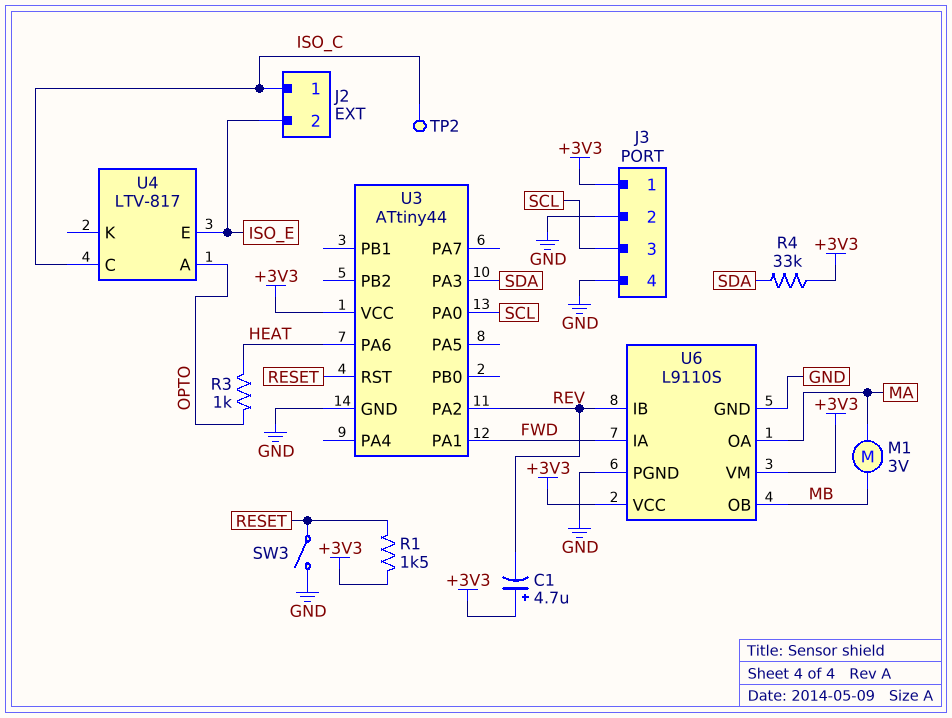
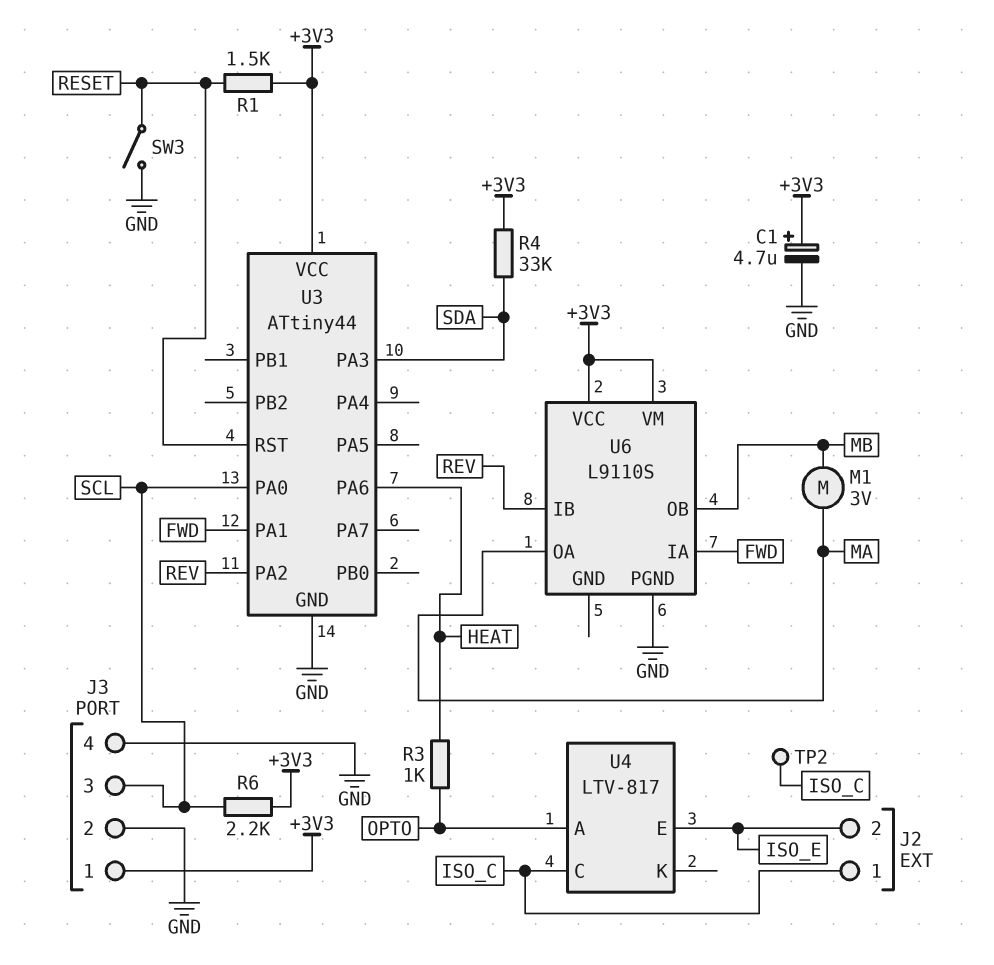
C1: 4.7uF (plus +3V3, minus REV) -> 4.7uF (plus +3V3, minus GND)
R6: none -> 2.2k (+3V3, SCL)
U6 pin GND: GND -> none

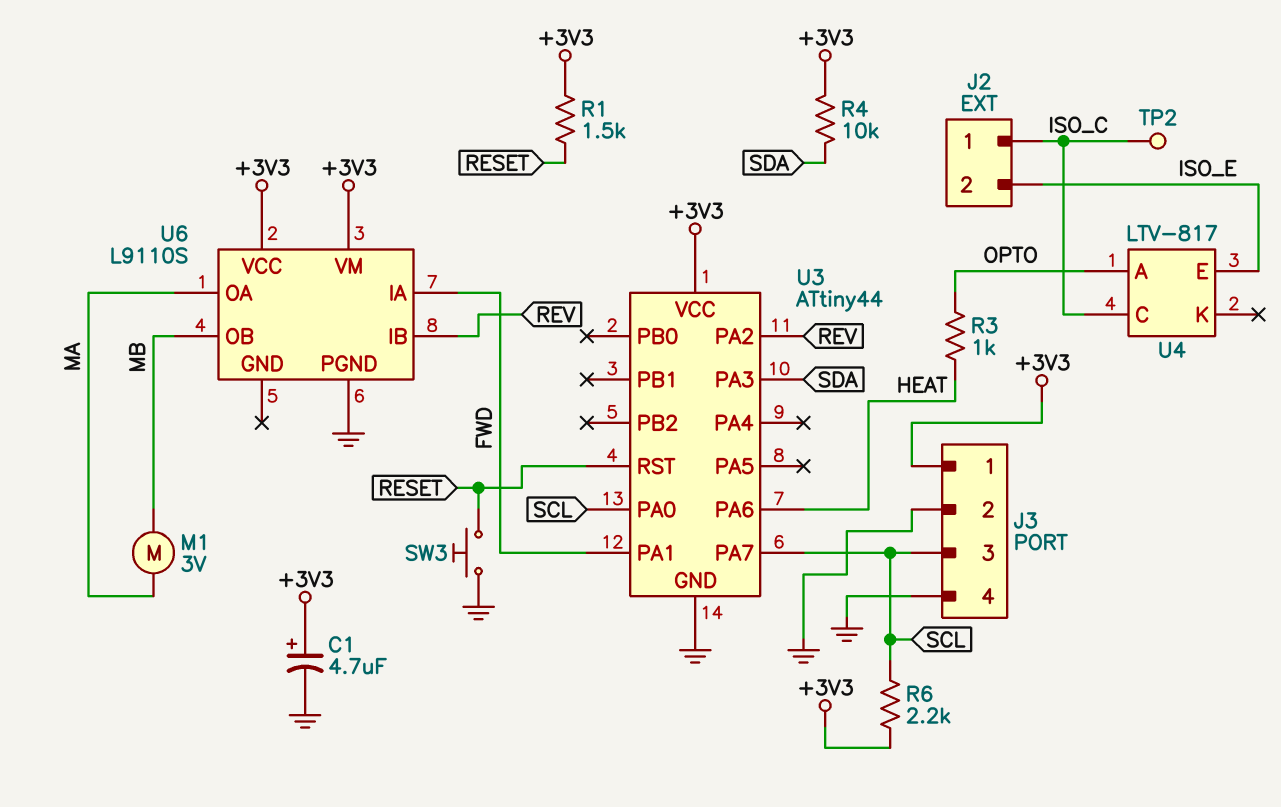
R4: 33k (+3V3, SDA) -> 10k (+3V3, SDA)
SW3: switch (GND, RESET) -> button (GND, RESET)
U3 pin PA7: none -> SCL

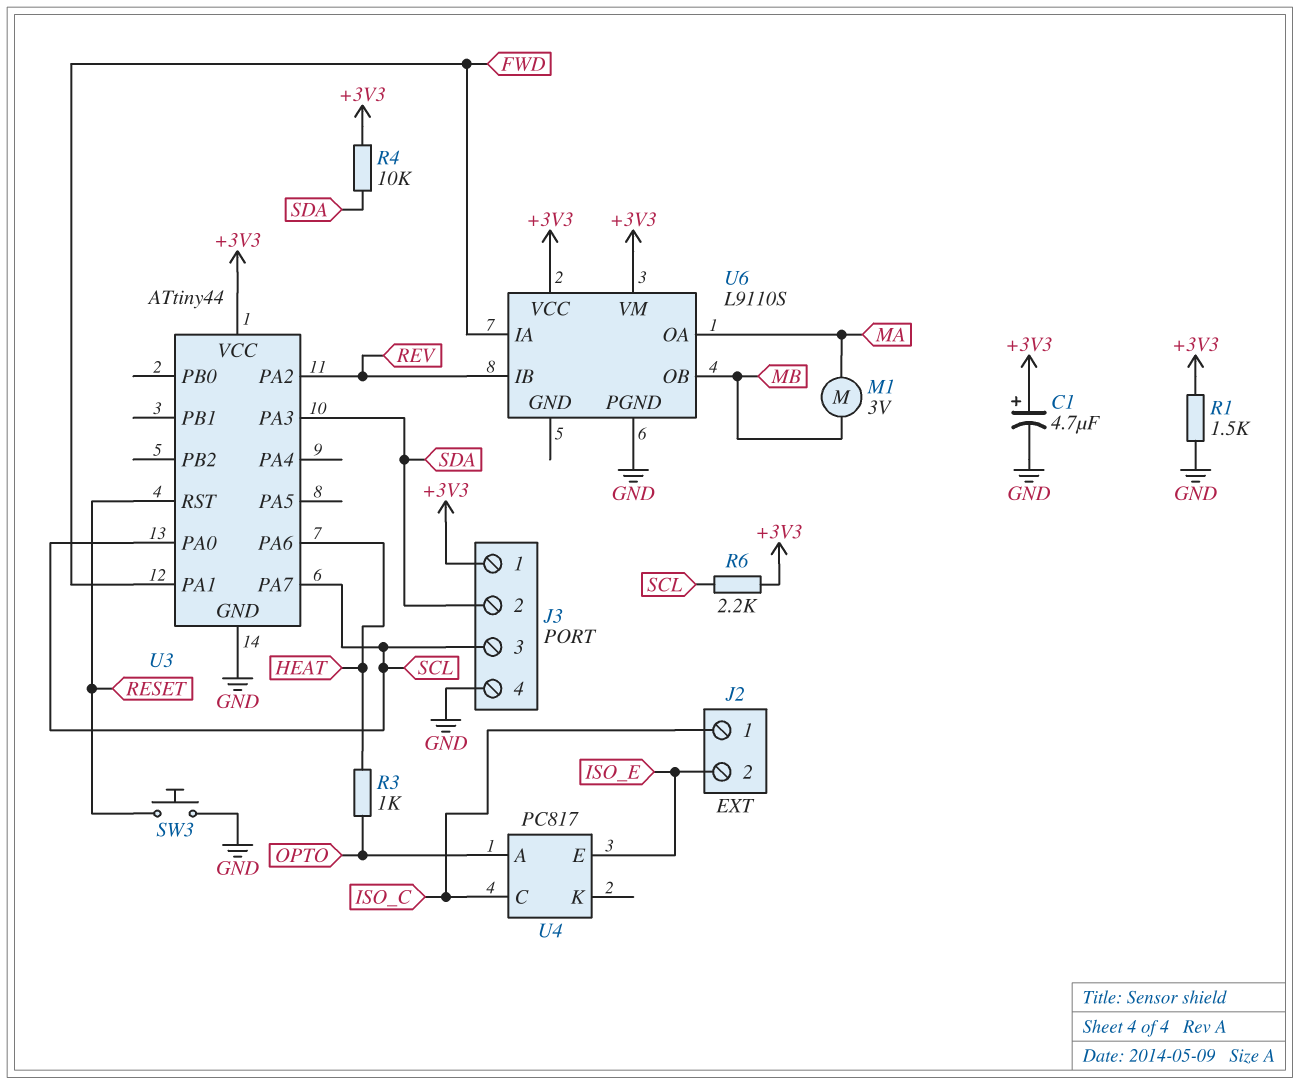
J3 pin 2: GND -> SDA
R1: 1.5k (+3V3, RESET) -> 1.5k (+3V3, GND)
TP2: test point (ISO_C) -> none
U4: LTV-817 -> PC817

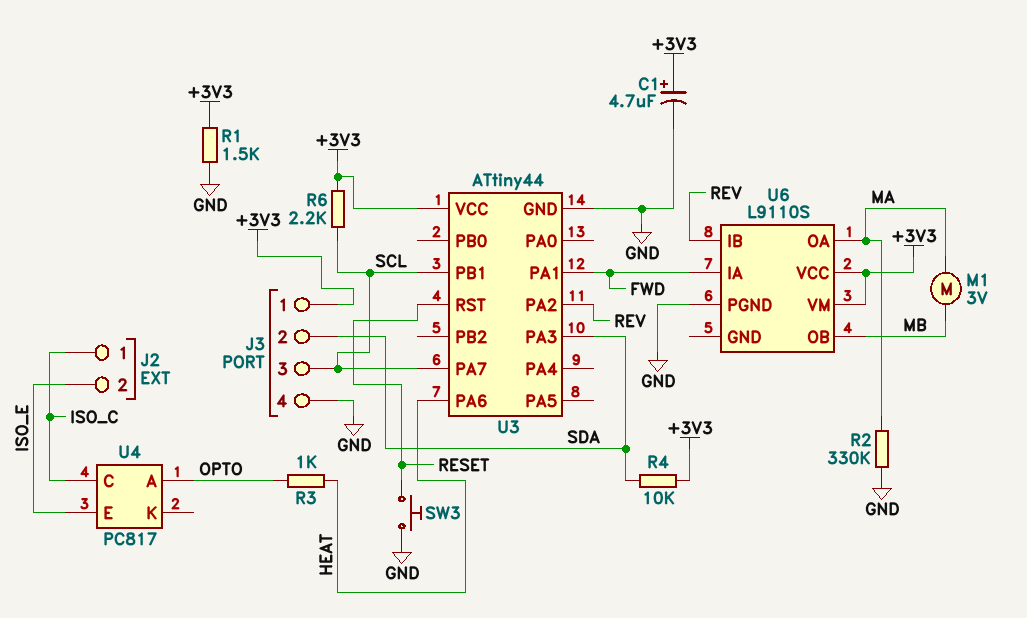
R2: none -> 330k (GND, MA)
U3 pin PA0: SCL -> none
U3 pin PB1: none -> SCL

